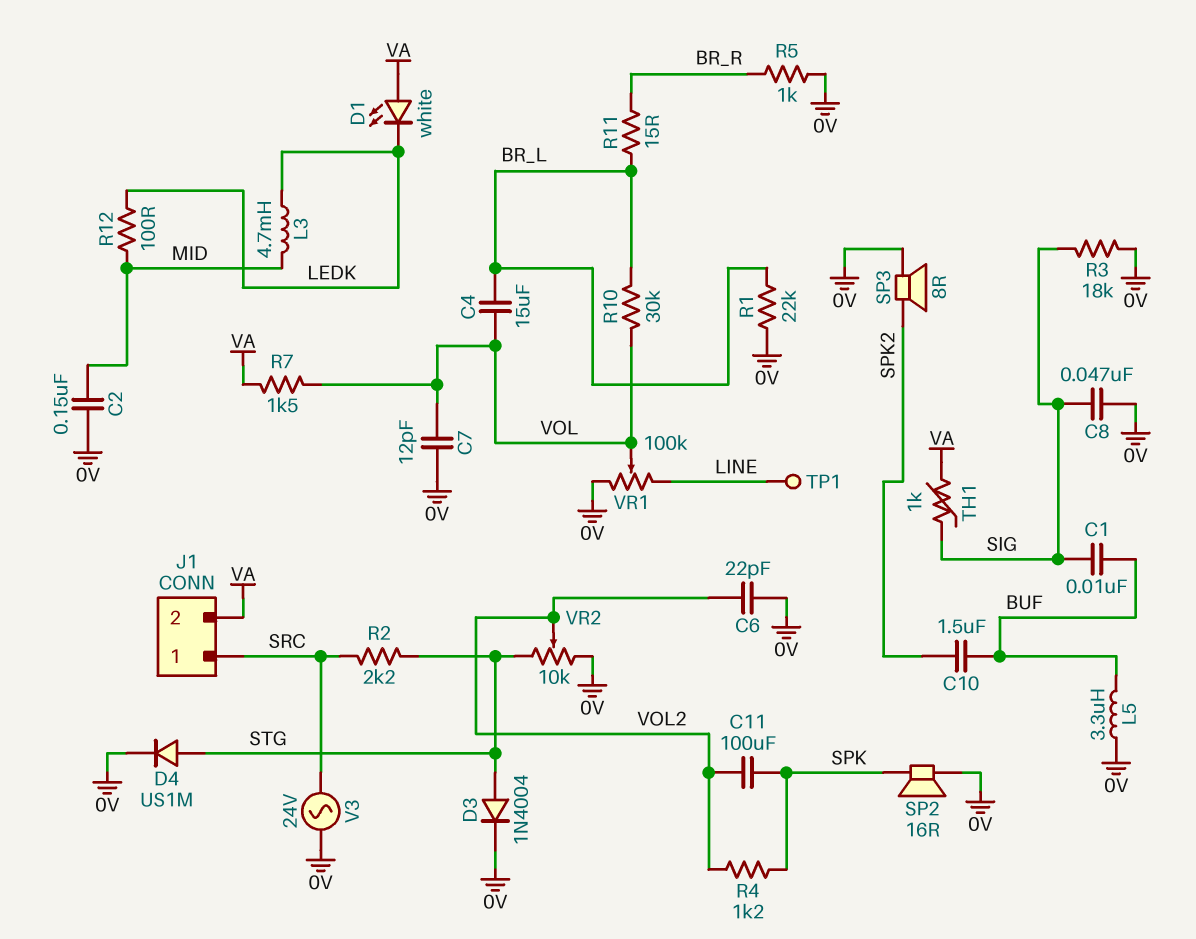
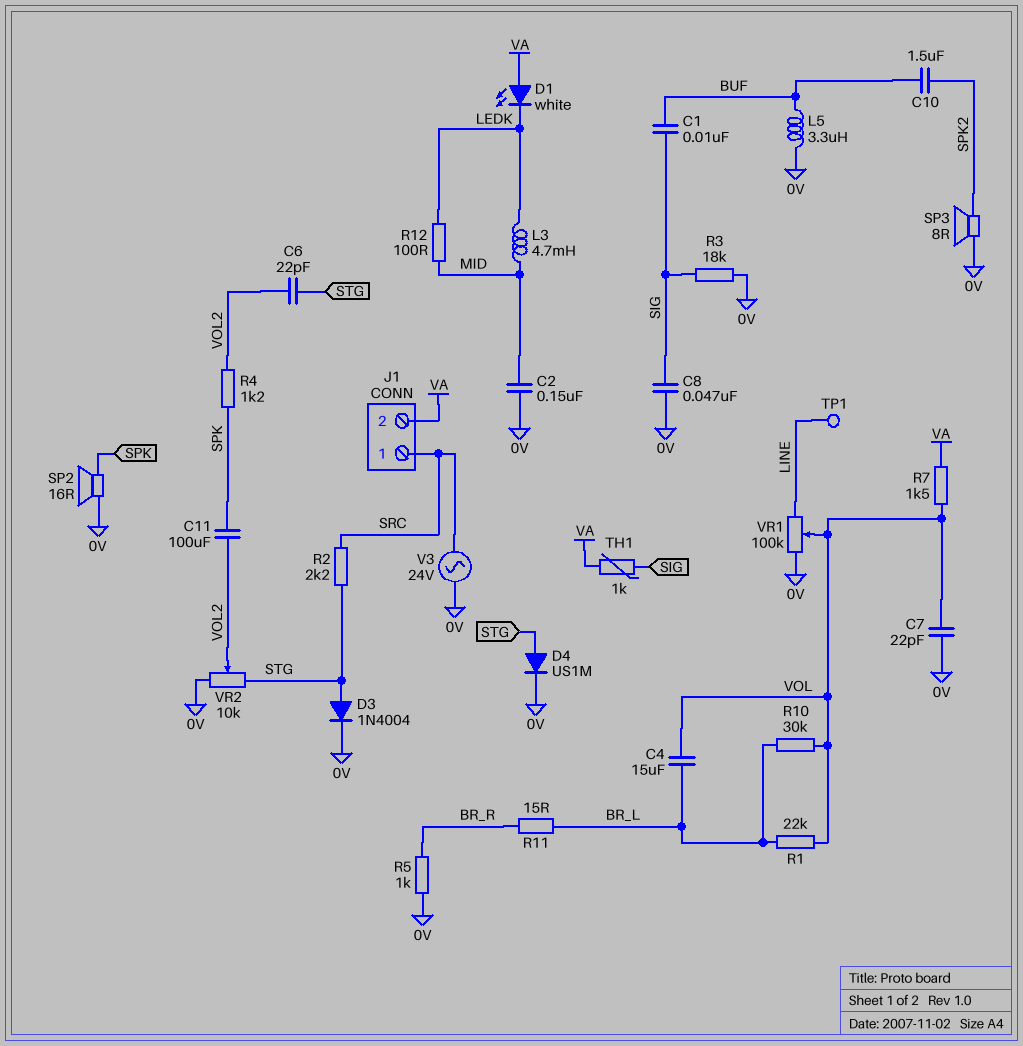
C6: 22pF (0V, VOL2) -> 22pF (STG, VOL2)
C7: 12pF (0V, VOL) -> 22pF (0V, VOL)
R1: 22k (0V, BR_L) -> 22k (BR_L, VOL)

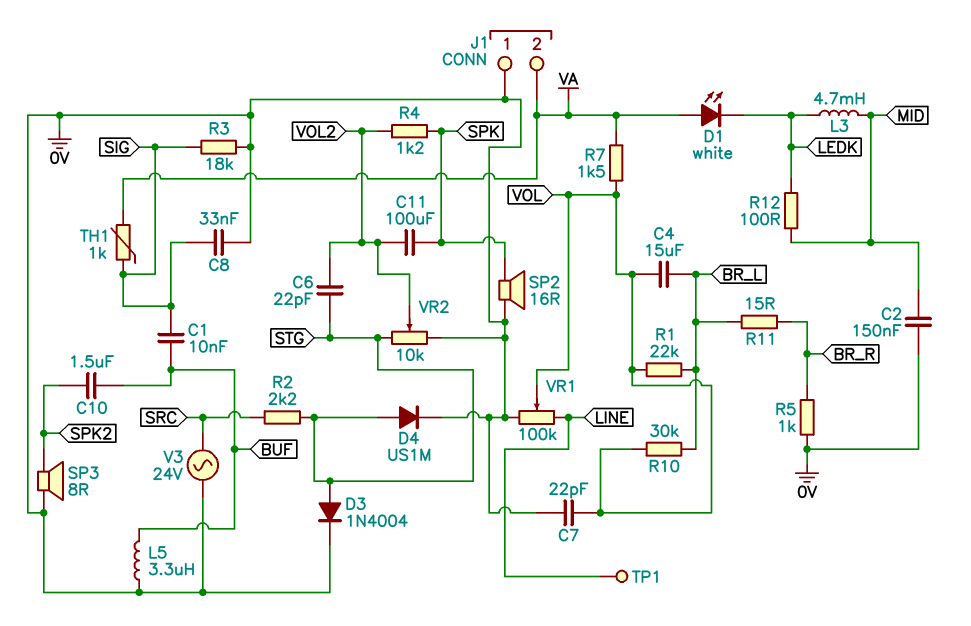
C8: 47nF (0V, SIG) -> 33nF (0V, SIG)
J1 pin 1: SRC -> 0V

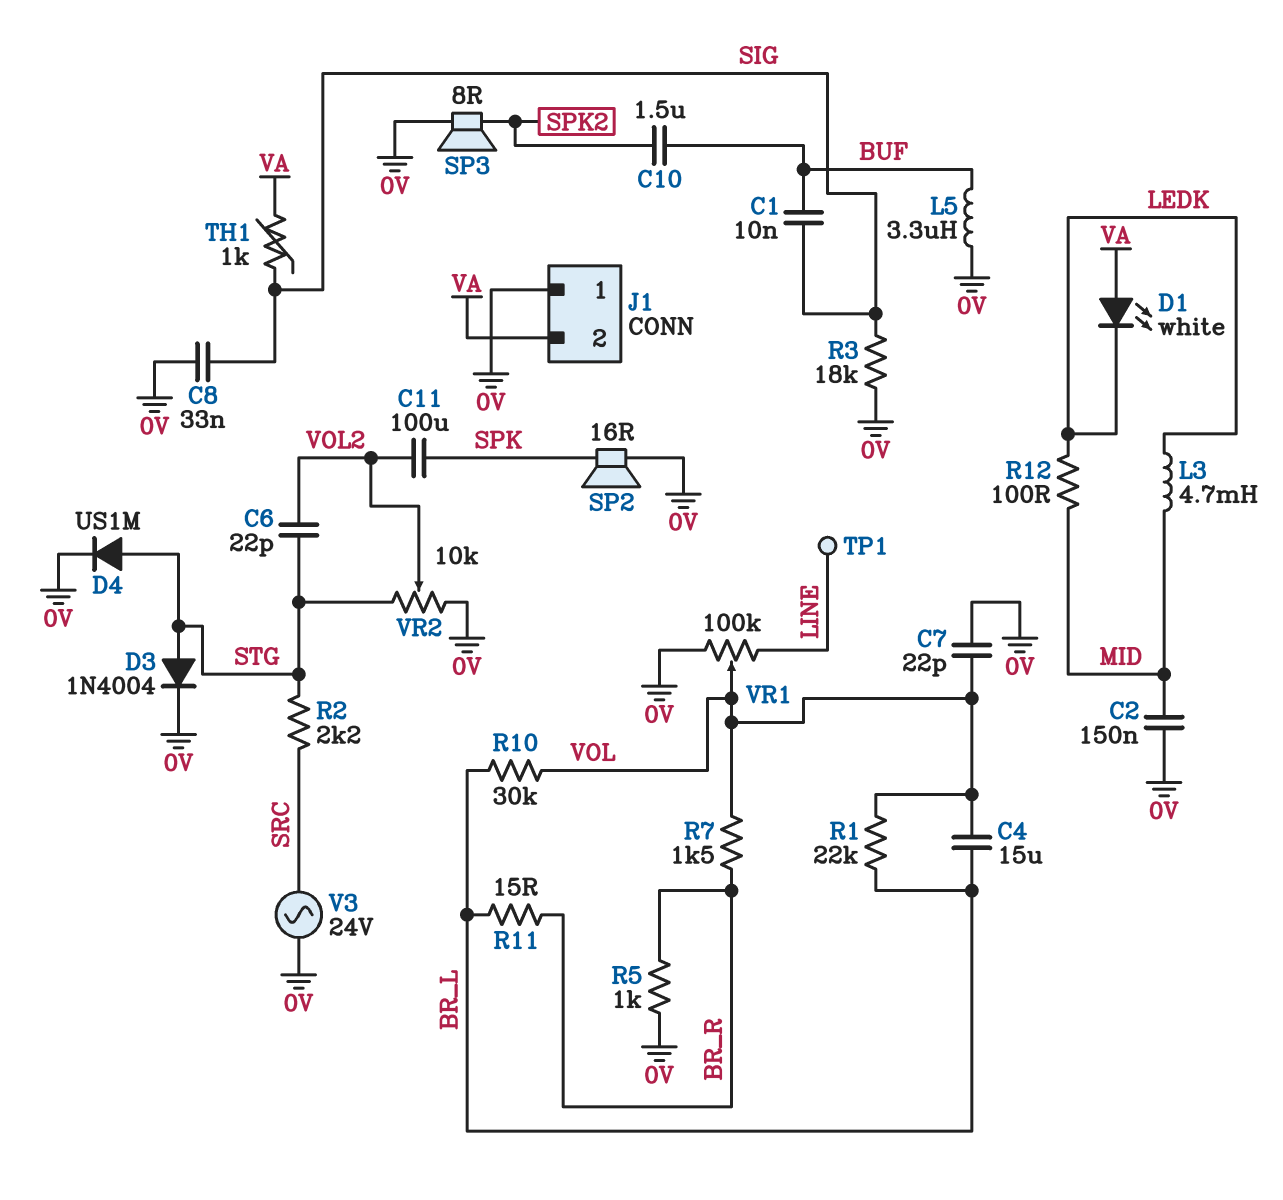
R4: 1.2k (SPK, VOL2) -> none
R7: 1.5k (VA, VOL) -> 1.5k (BR_R, VOL)

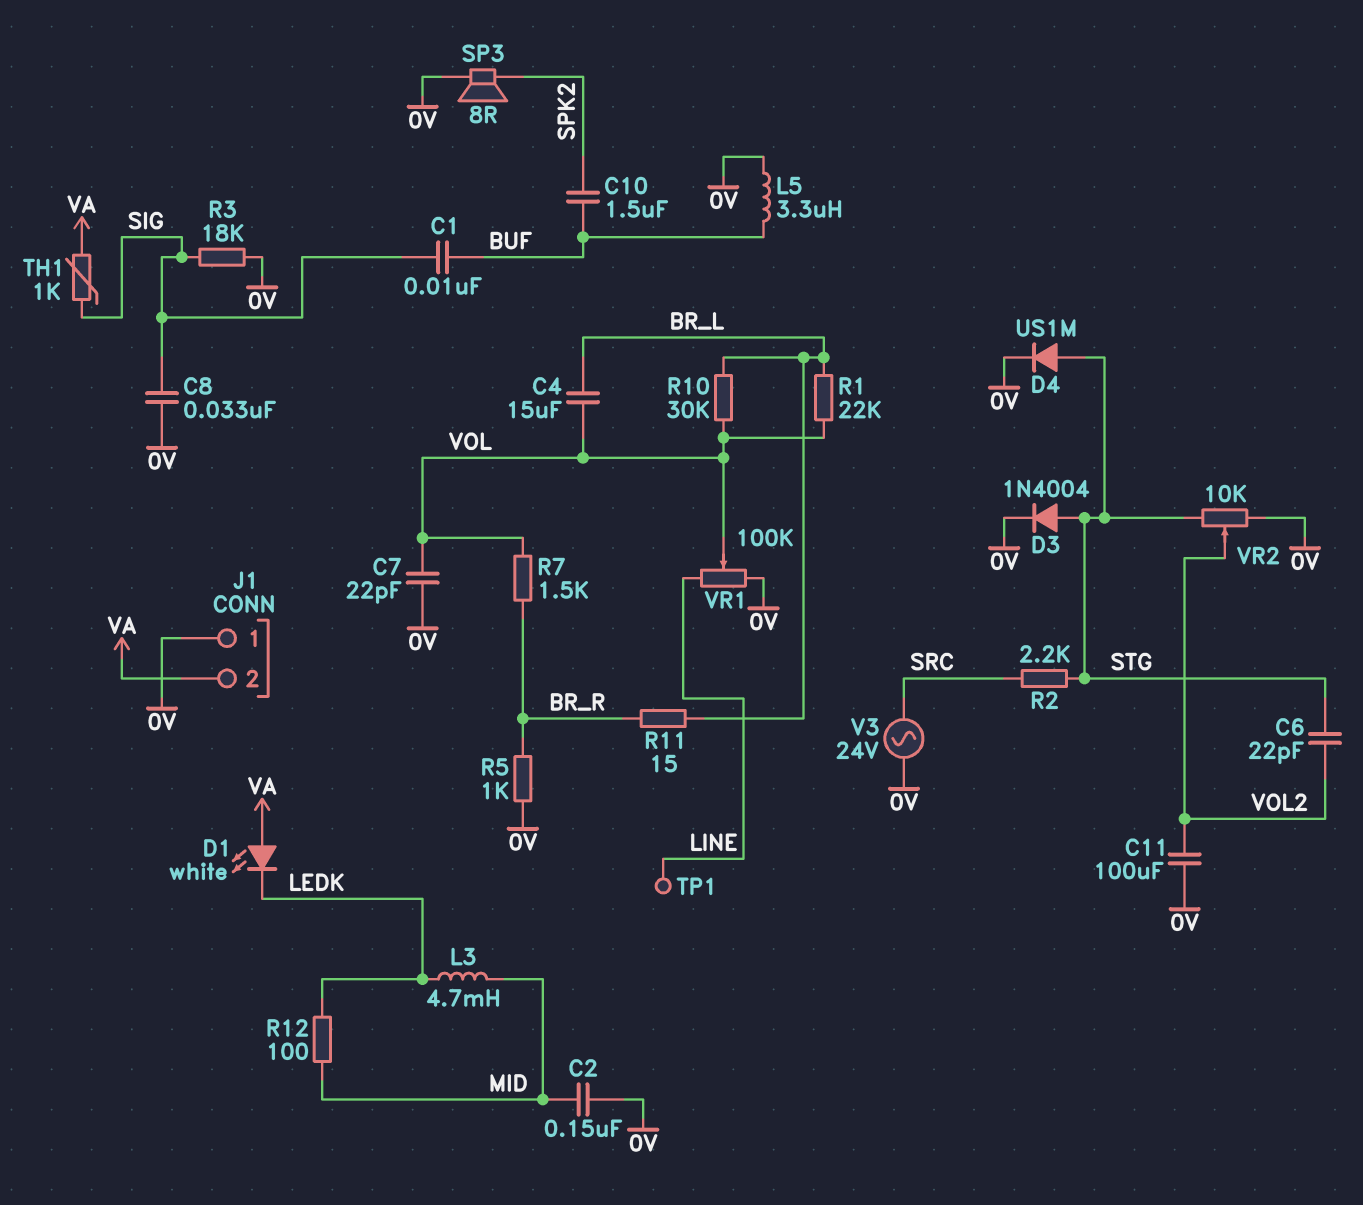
C11: 100uF (SPK, VOL2) -> 100uF (0V, VOL2)
SP2: speaker 16R (0V, SPK) -> none

